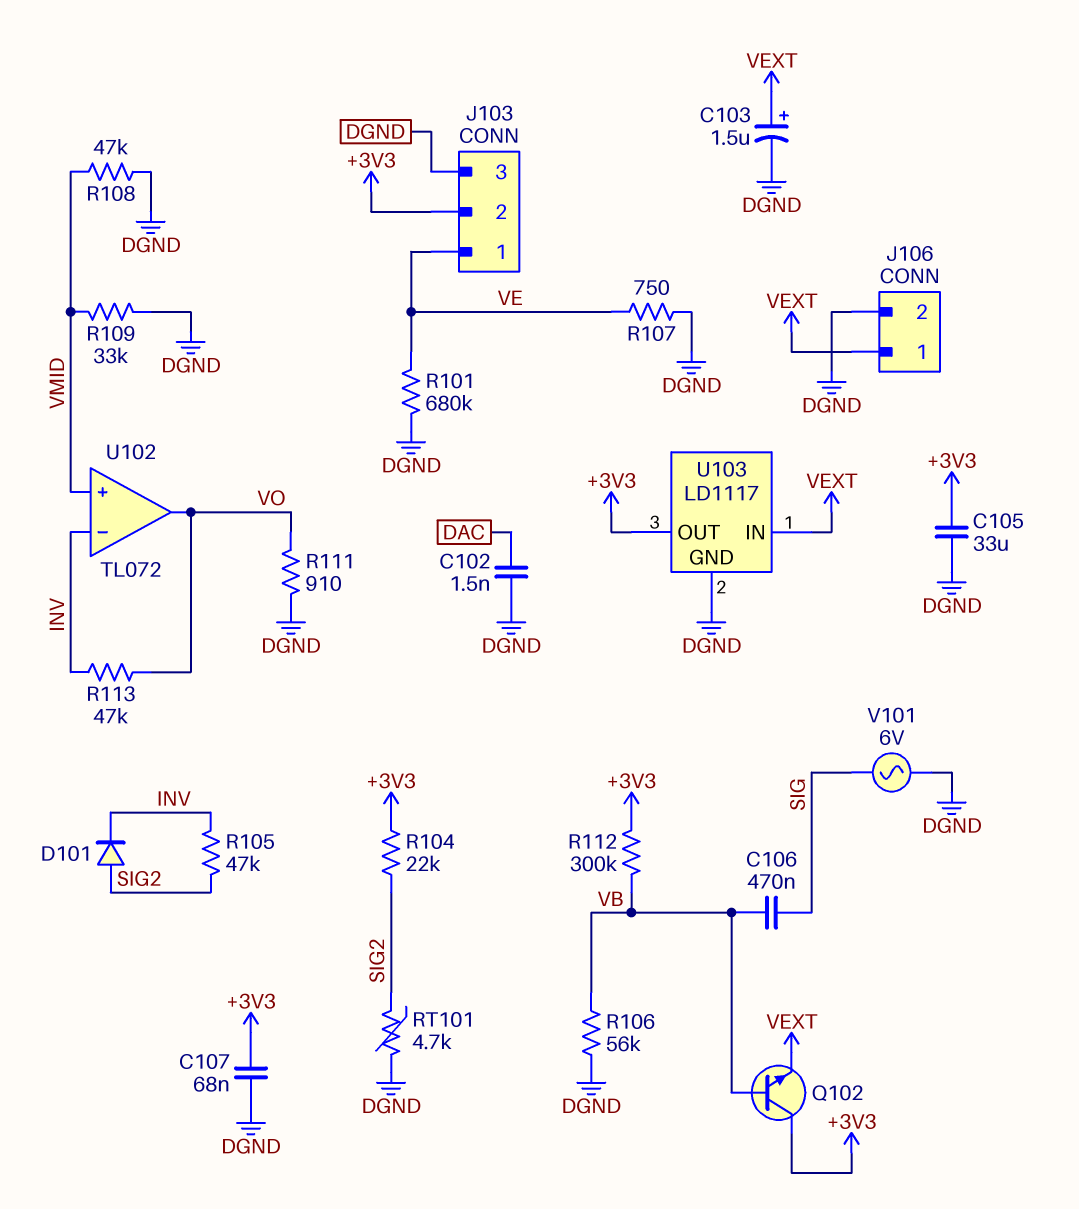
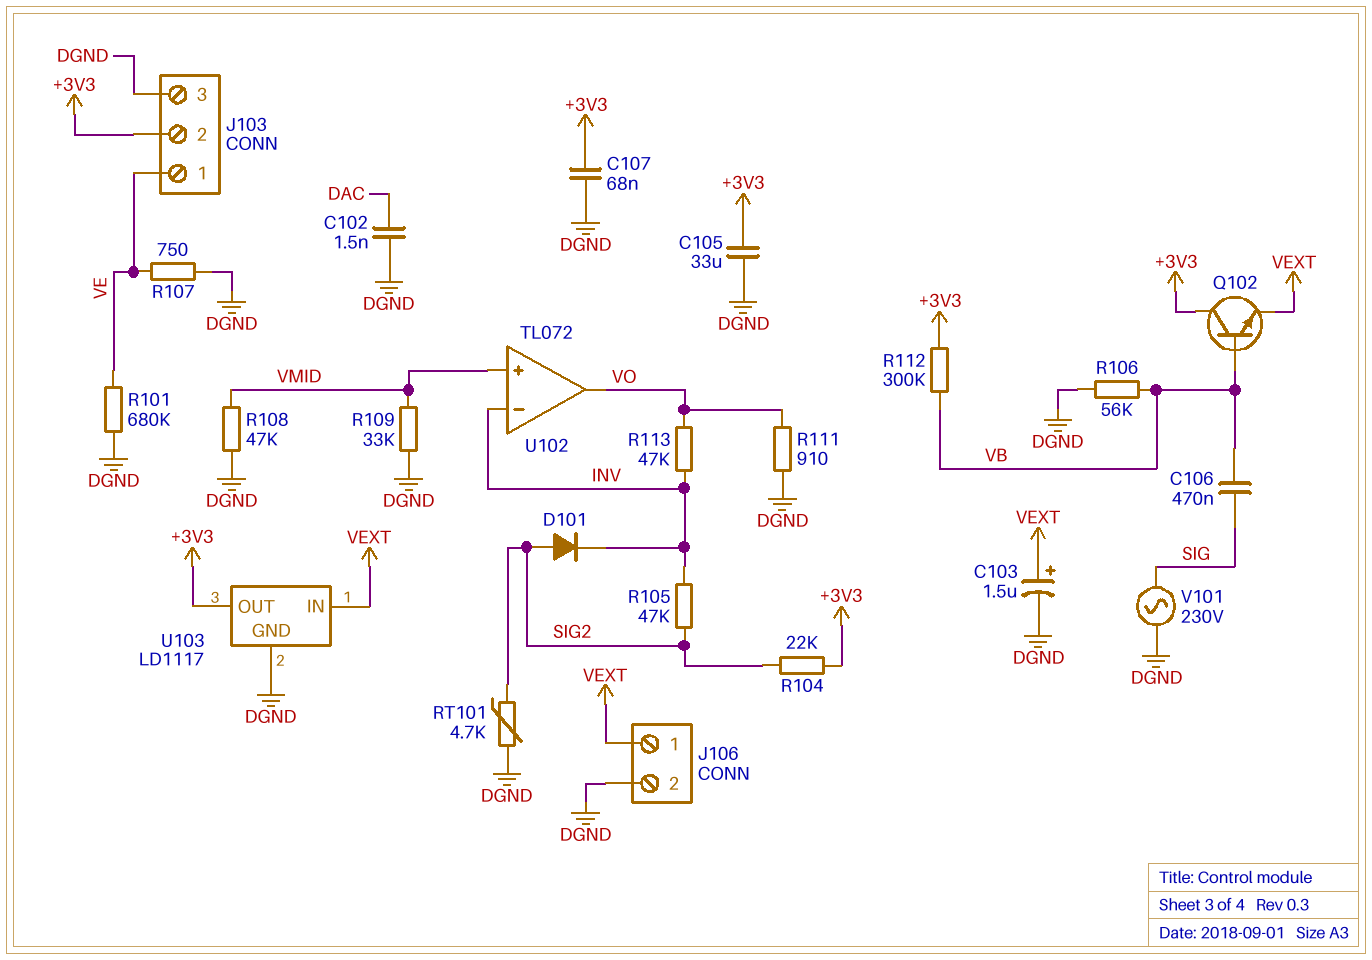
V101: AC 6V (DGND, SIG) -> AC 230V (DGND, SIG)

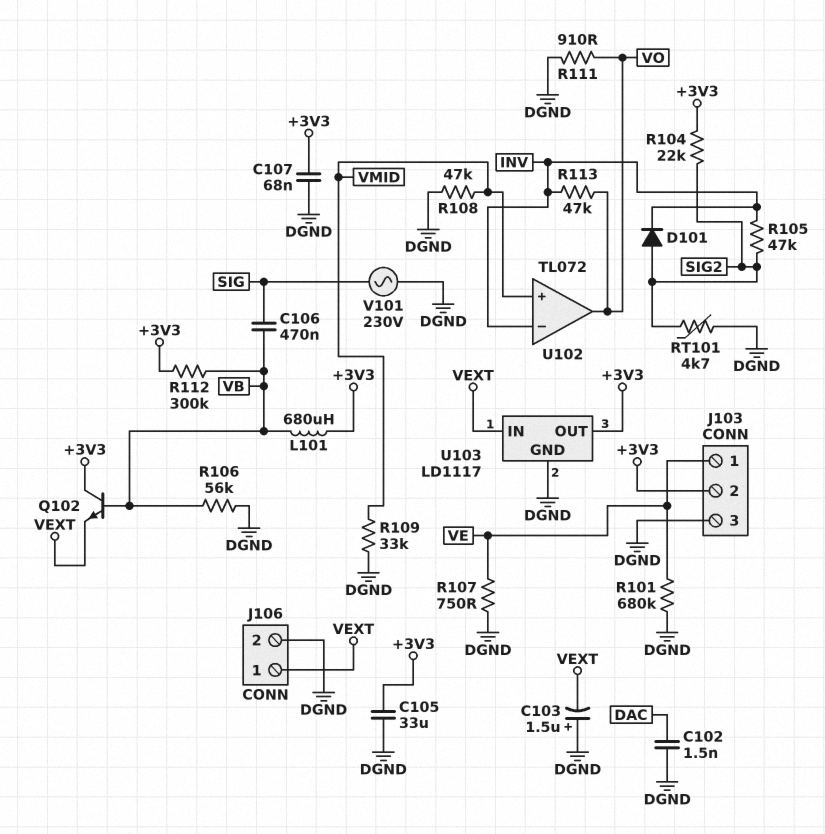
C103: 1.5uF (plus VEXT, minus DGND) -> 1.5uF (plus DGND, minus VEXT)
L101: none -> 680uH (+3V3, VB)

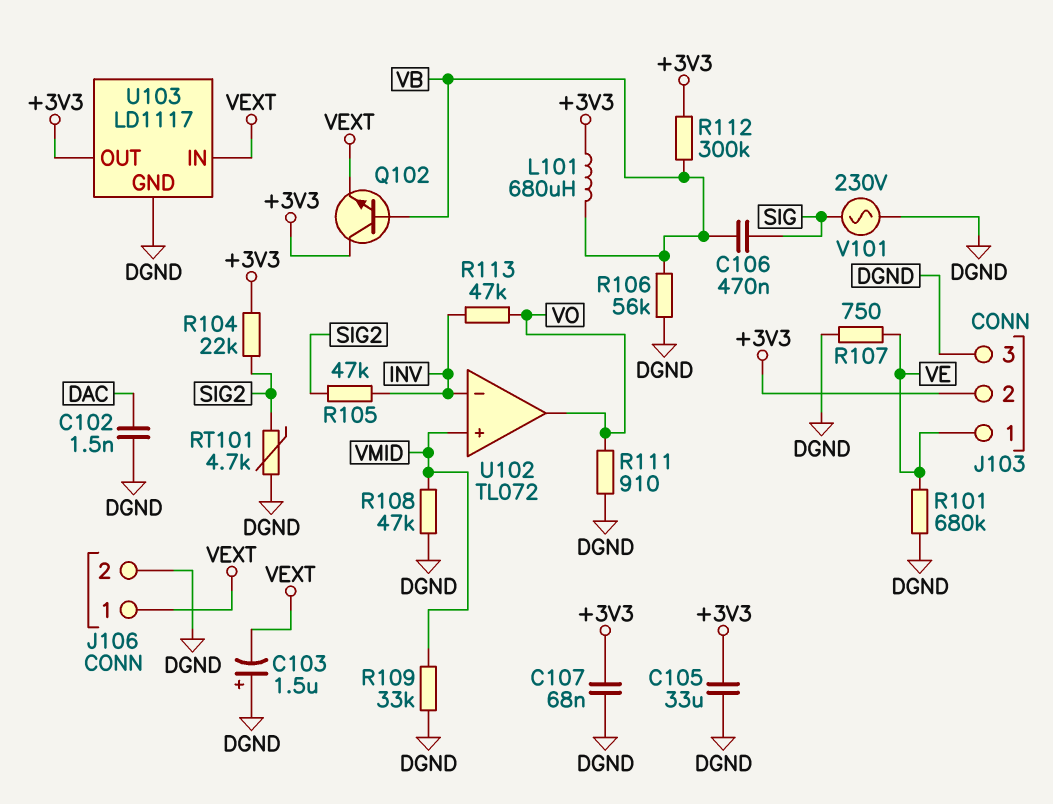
D101: diode (A SIG2, K INV) -> none

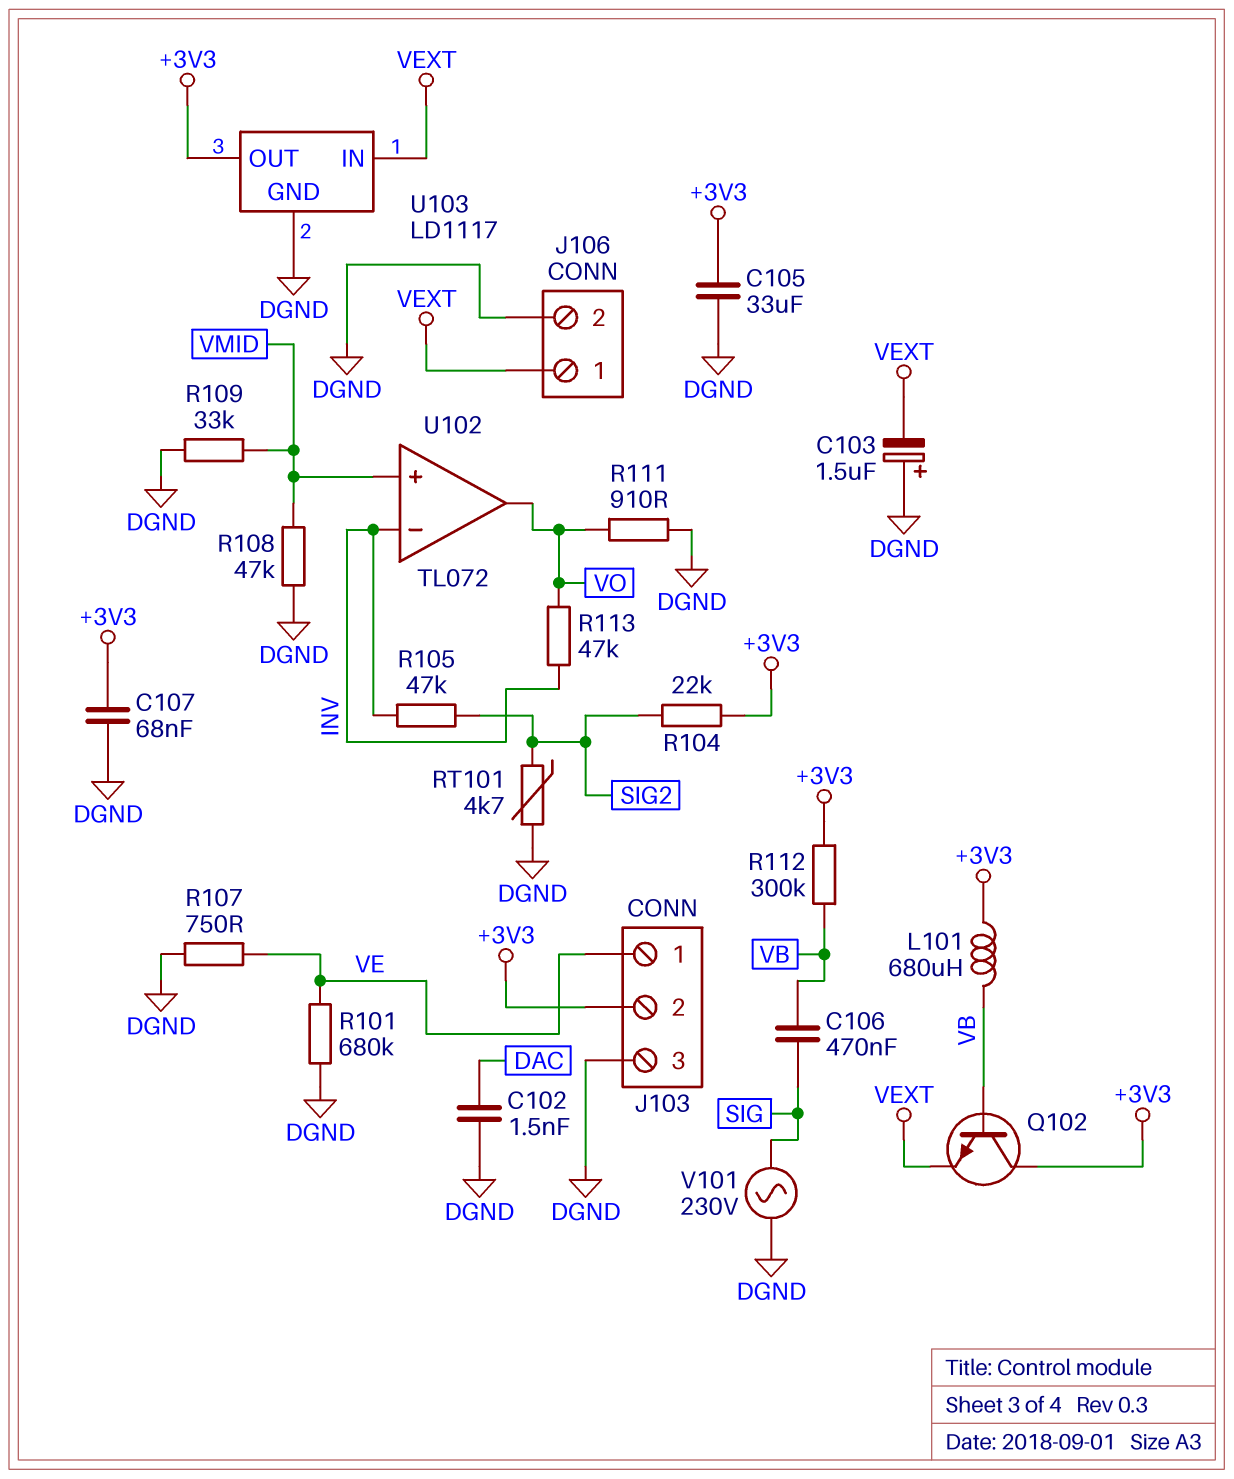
R106: 56k (DGND, VB) -> none

